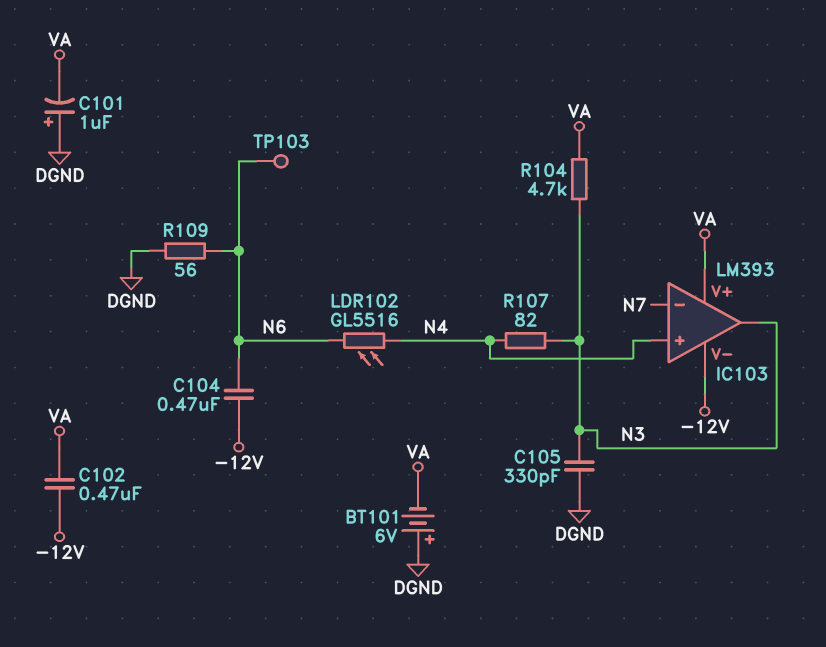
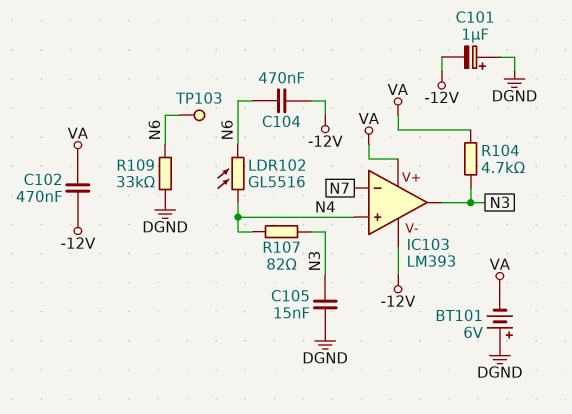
C101: 1uF (plus DGND, minus VA) -> 1uF (plus DGND, minus -12V)
C105: 330pF (DGND, N3) -> 15nF (DGND, N3)
R109: 56 (DGND, N6) -> 33k (DGND, N6)

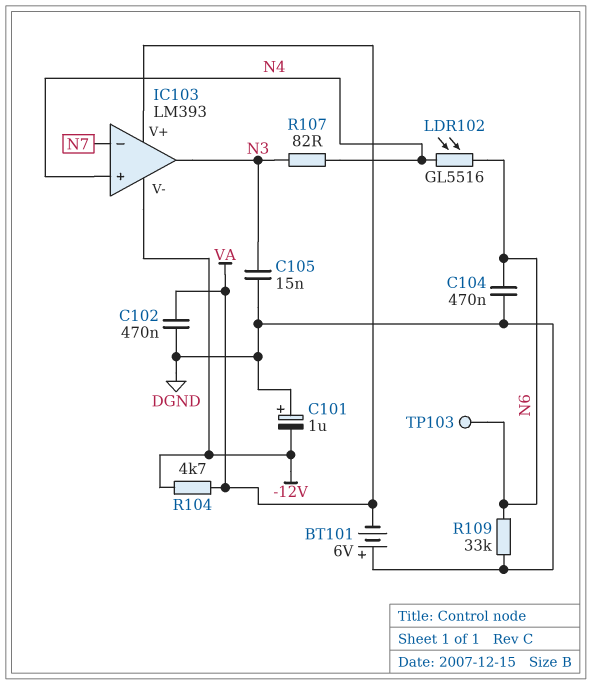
C102: 470nF (-12V, VA) -> 470nF (DGND, VA)
C104: 470nF (-12V, N6) -> 470nF (DGND, N6)
R104: 4.7k (N3, VA) -> 4.7k (-12V, VA)

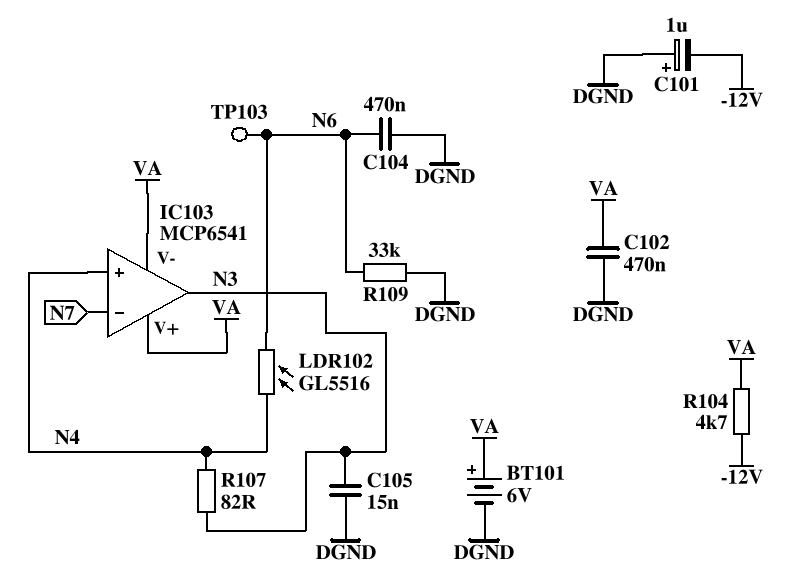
BT101: 6V (plus DGND, minus VA) -> 6V (plus VA, minus DGND)
IC103: LM393 -> MCP6541
IC103 pin V-: -12V -> VA

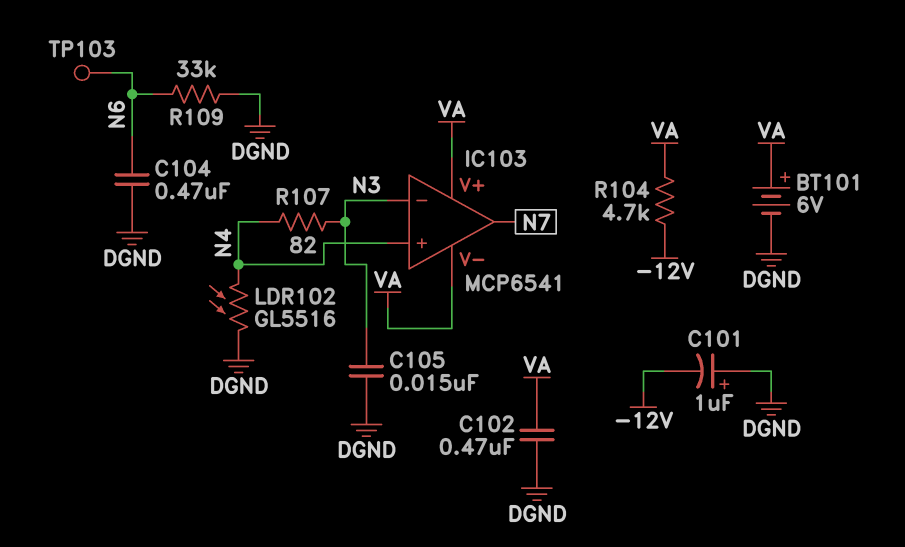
IC103 pin in-: N7 -> N3
IC103 pin out: N3 -> N7
LDR102: GL5516 (N4, N6) -> GL5516 (DGND, N4)

